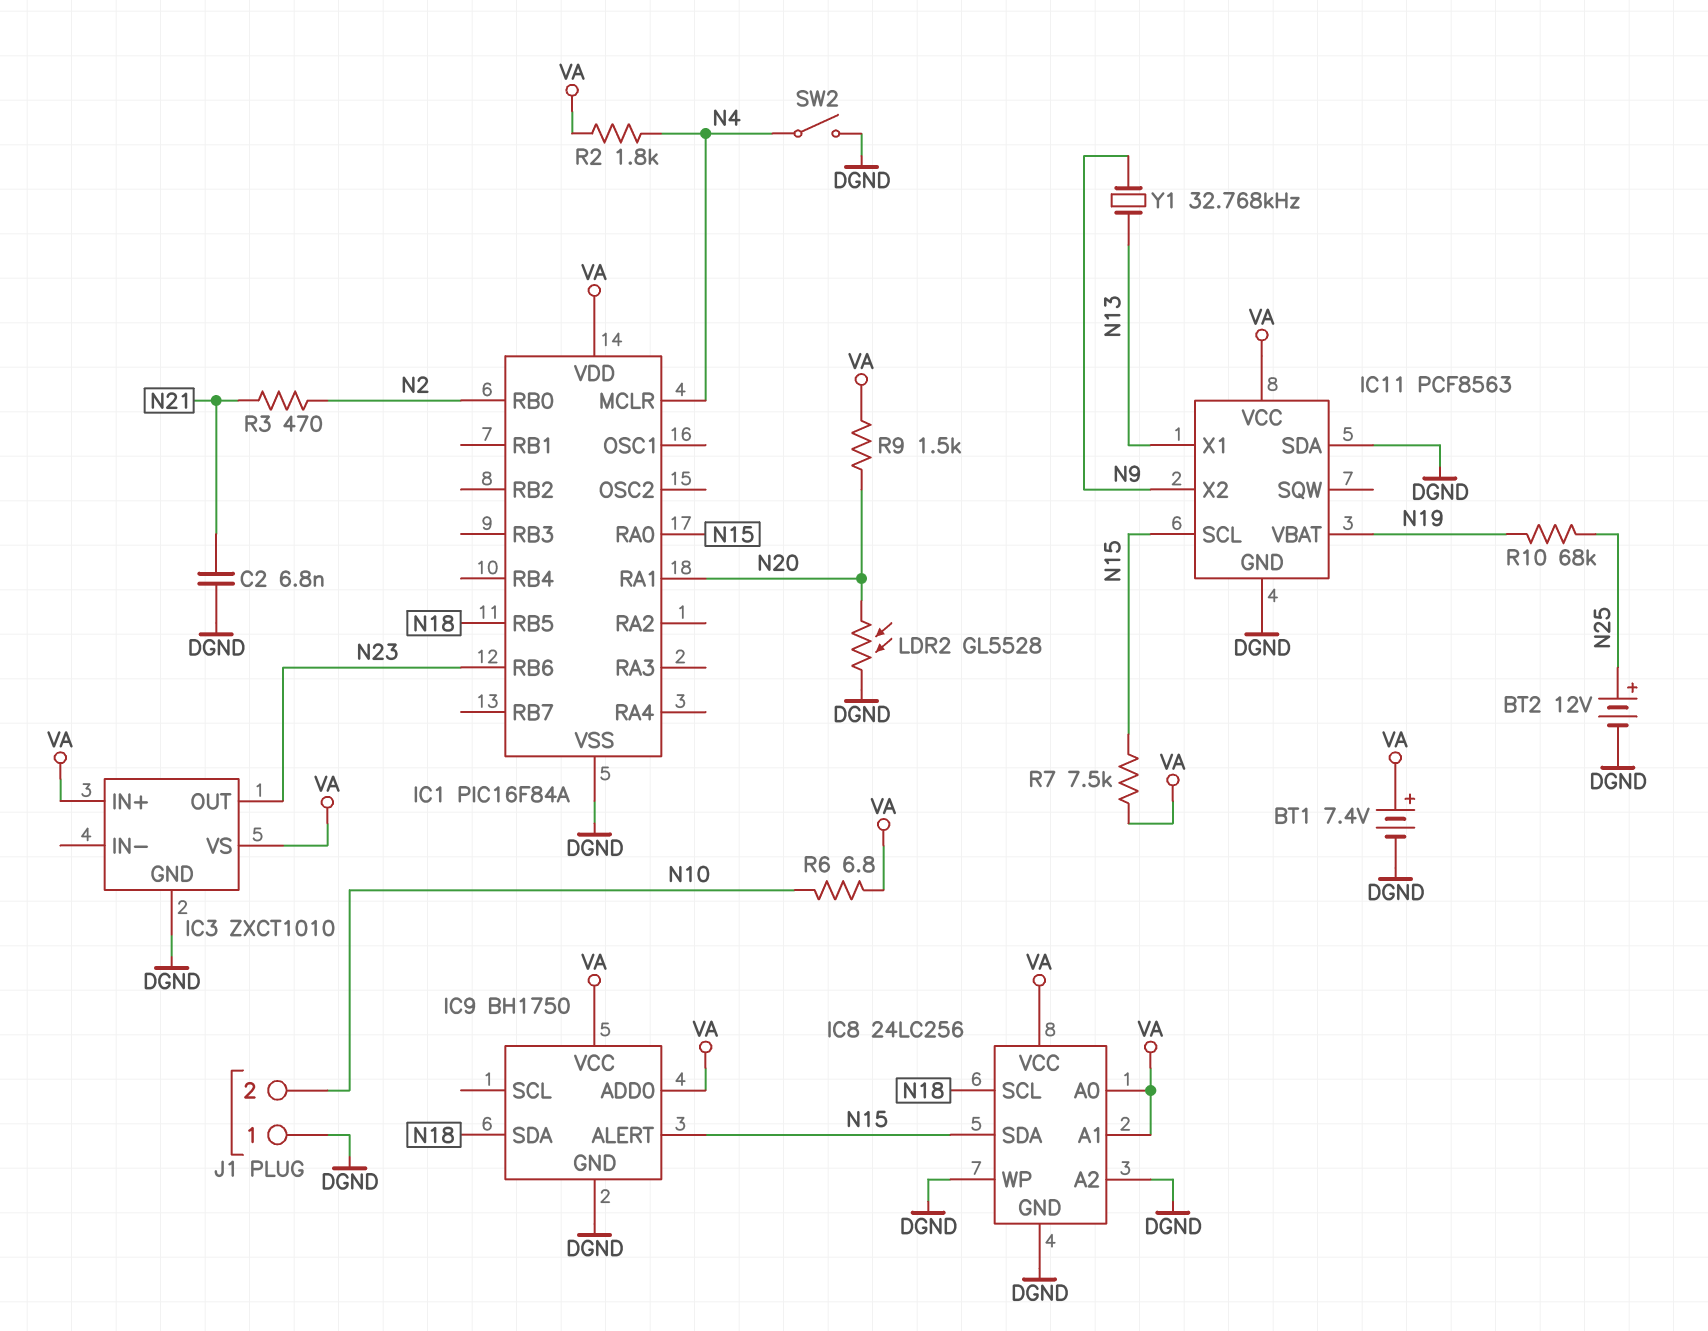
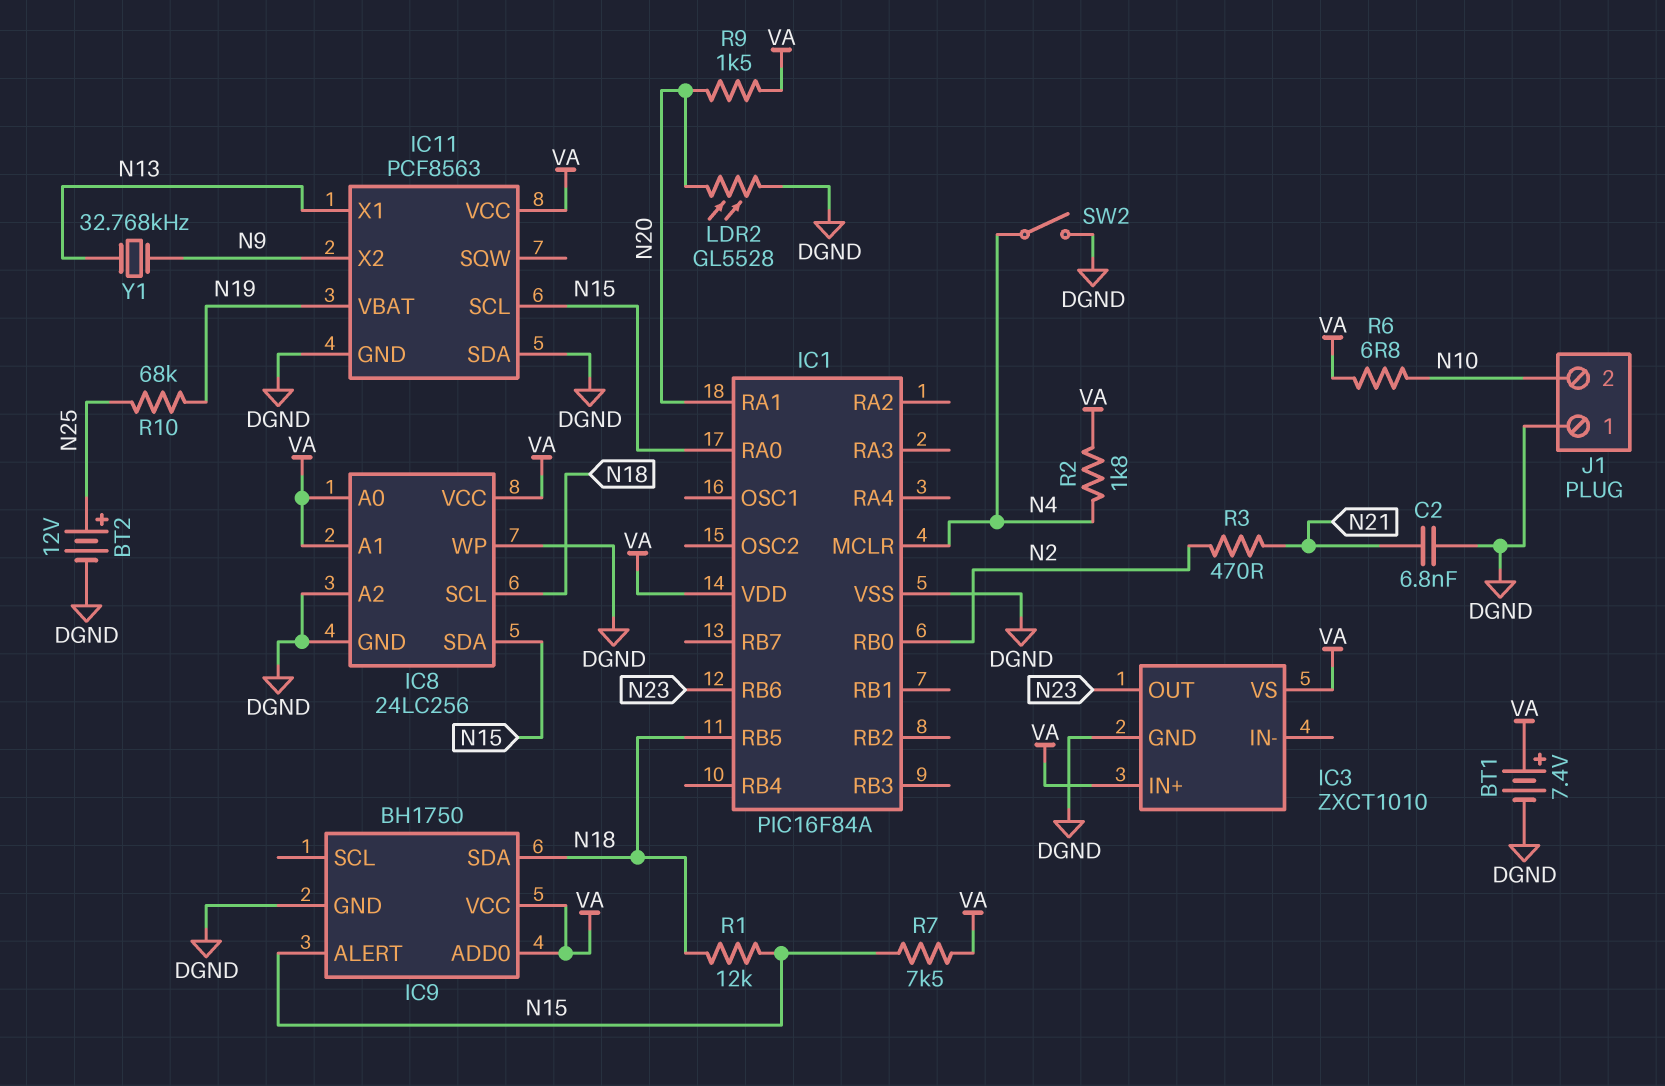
R1: none -> 12k (N15, N18)

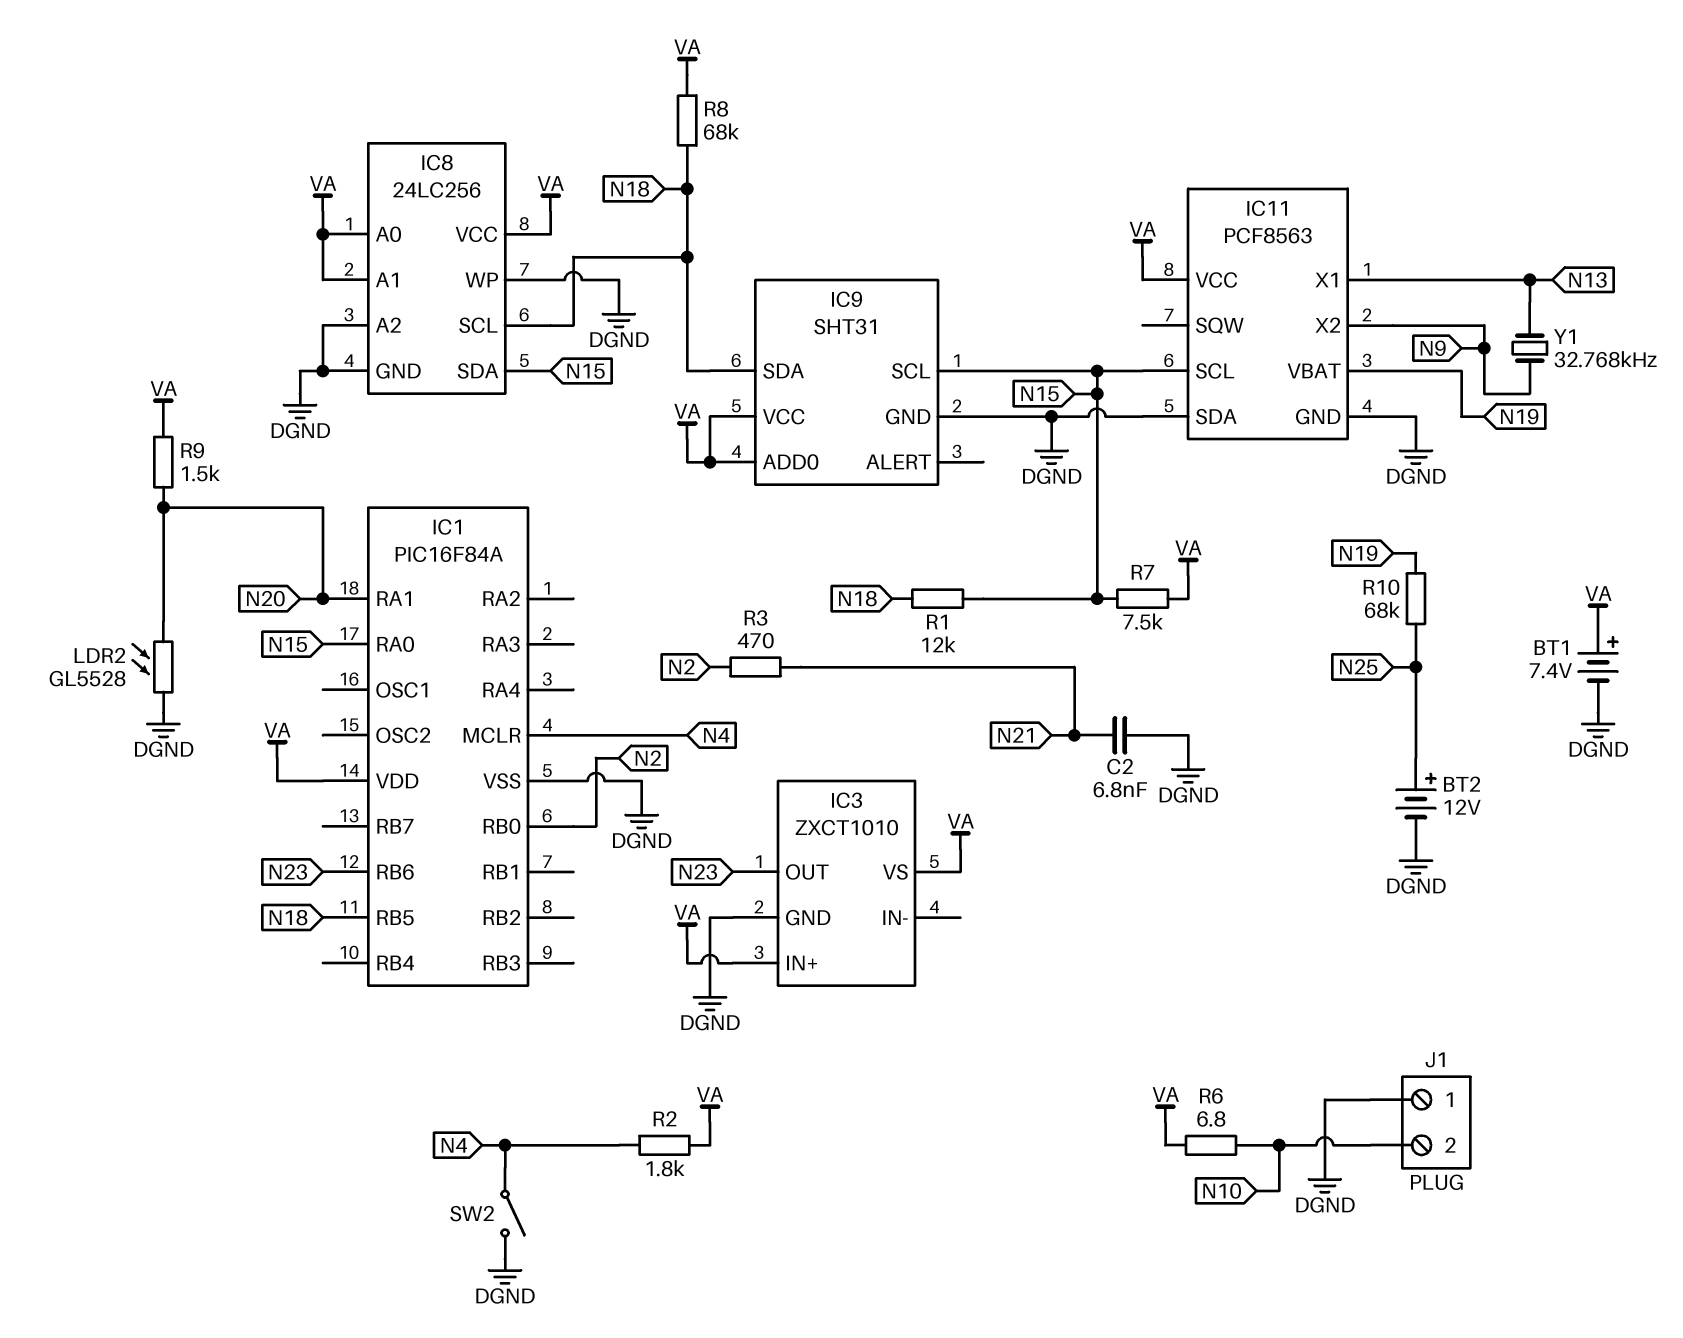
IC9: BH1750 -> SHT31
IC9 pin ALERT: N15 -> none
IC9 pin SCL: none -> N15
R8: none -> 68k (N18, VA)

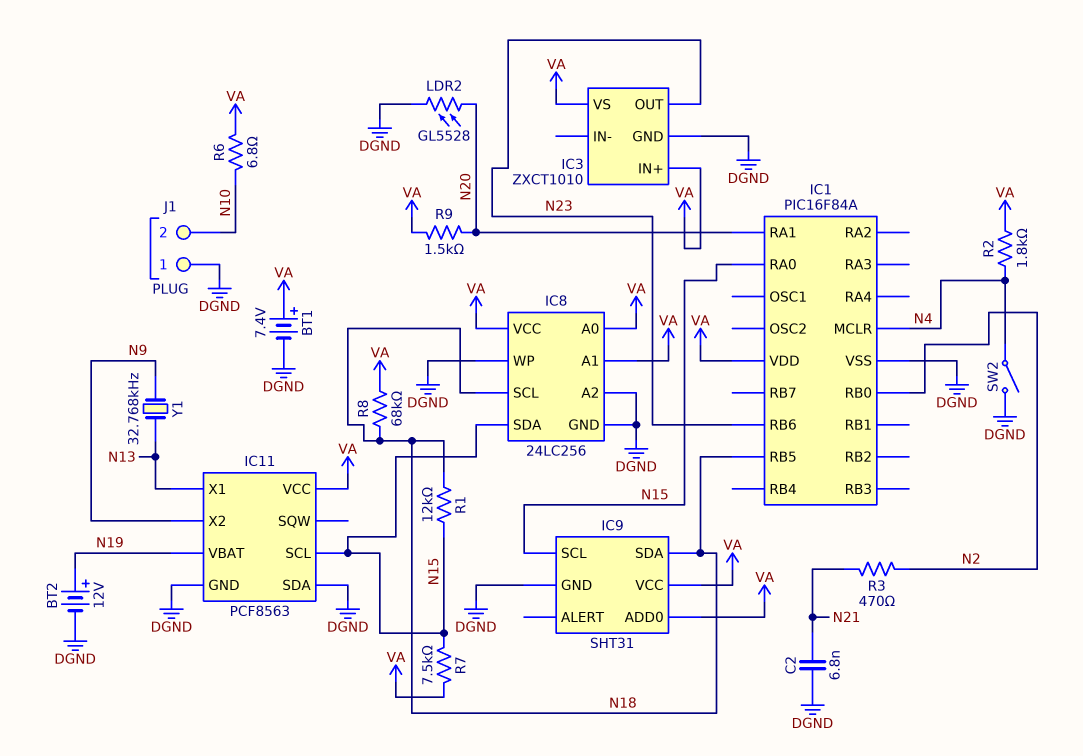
BT2: 12V (plus N25, minus DGND) -> 12V (plus N19, minus DGND)
R10: 68k (N19, N25) -> none

